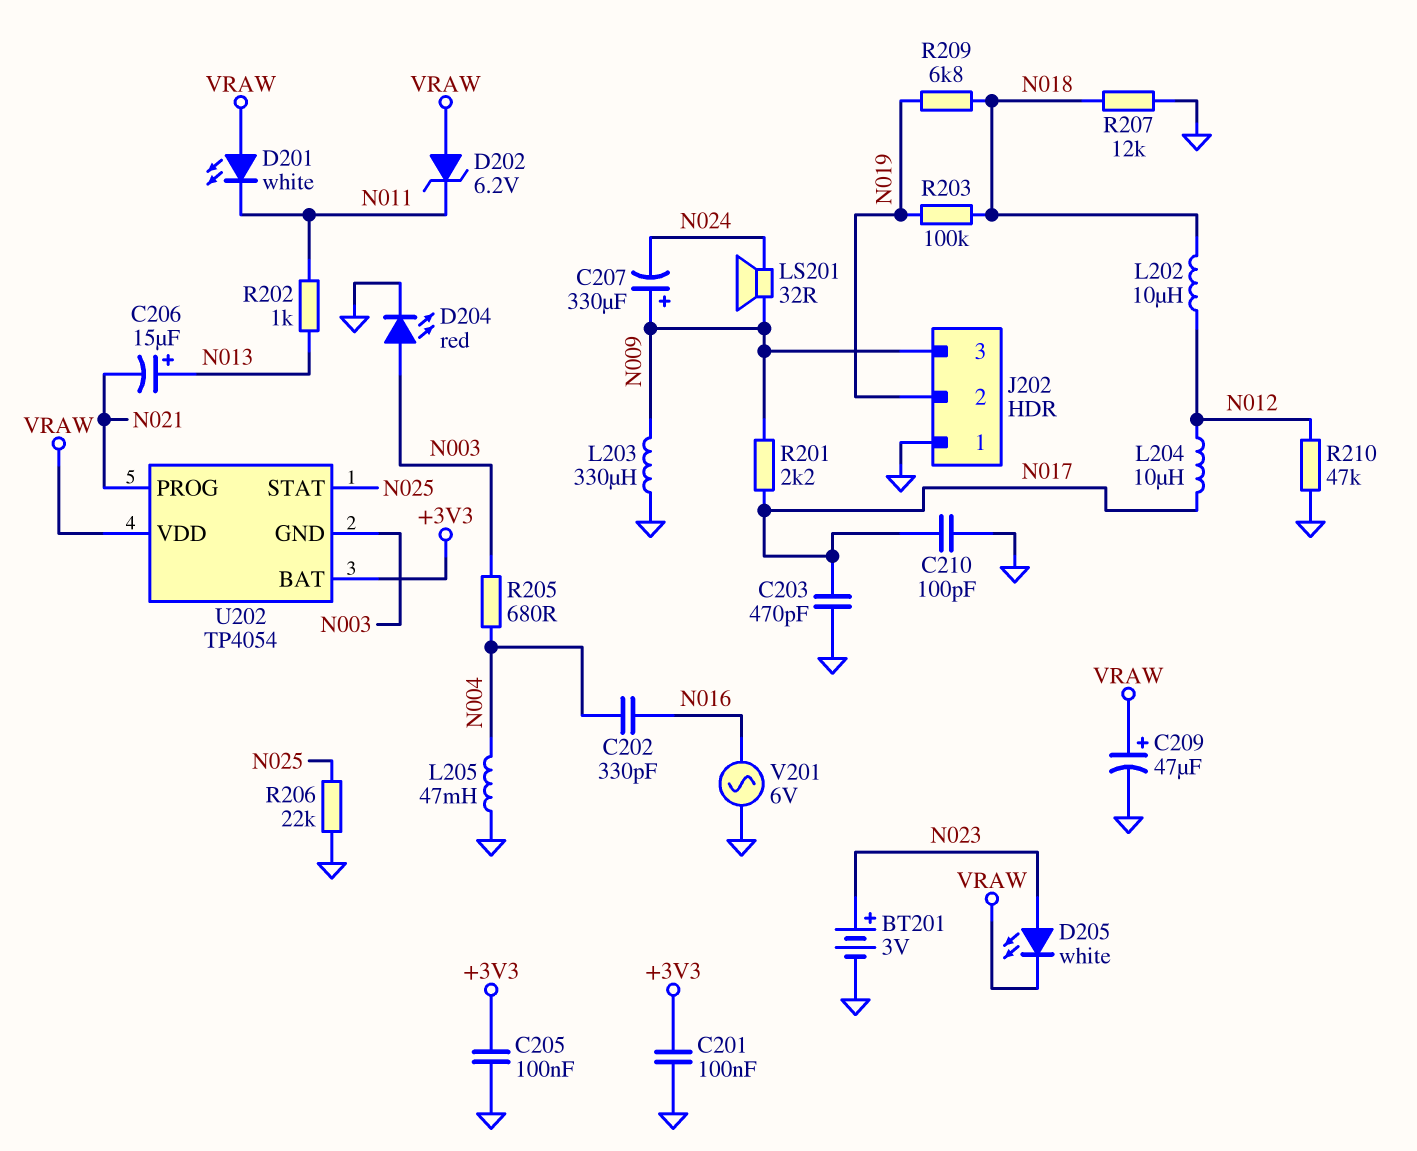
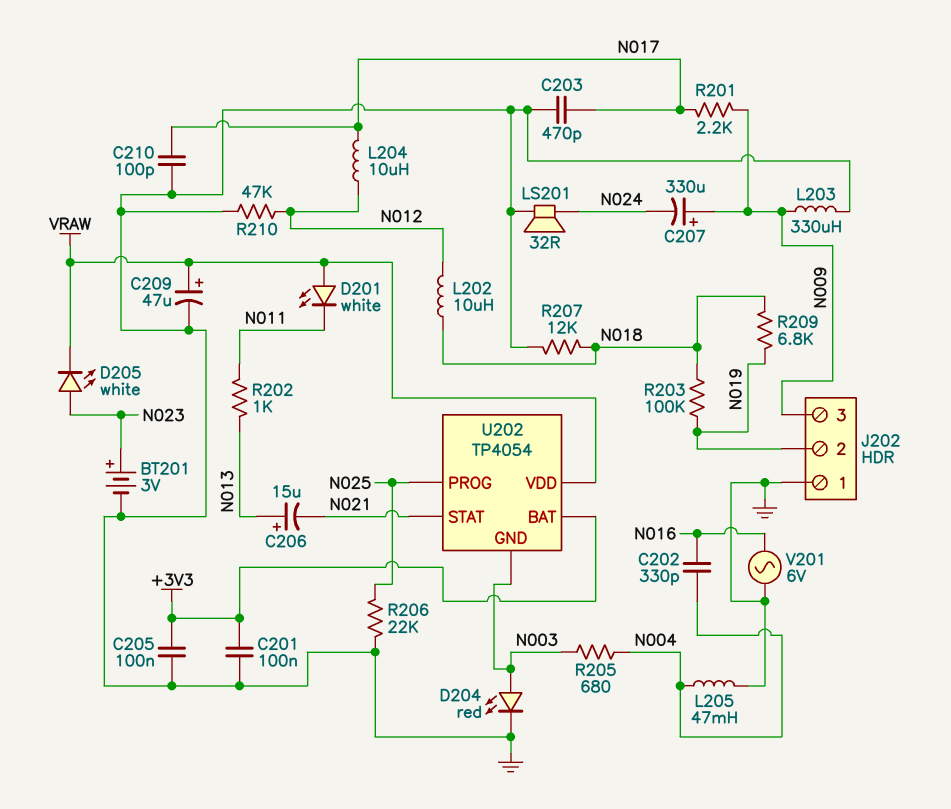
D202: zener 6.2V (A VRAW, K N011) -> none
LS201: speaker 32R (N009, N024) -> speaker 32R (GND, N024)
U202 pin PROG: N021 -> N025
U202 pin STAT: N025 -> N021

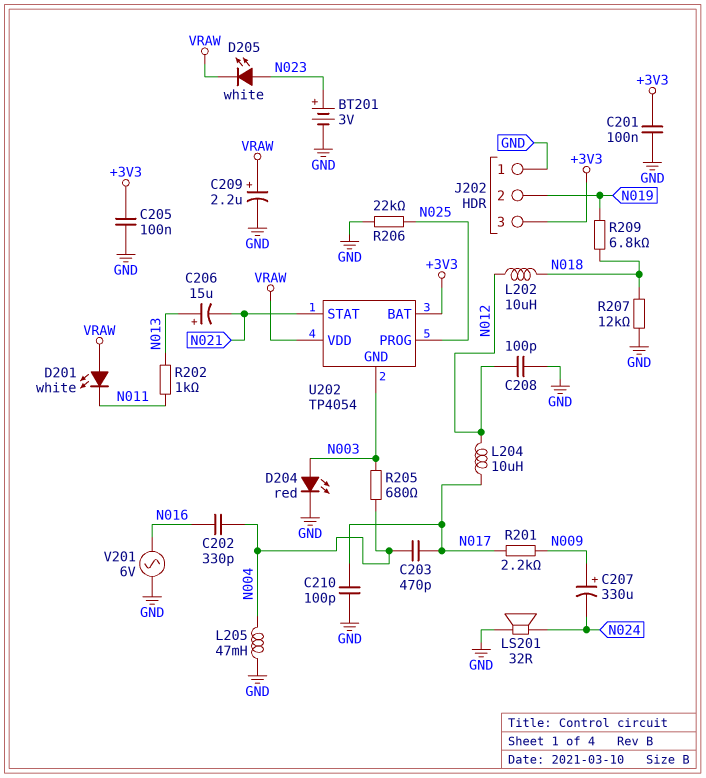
C203: 470pF (GND, N017) -> 470pF (N004, N017)
C208: none -> 100pF (GND, N012)
C209: 47uF (plus VRAW, minus GND) -> 2.2uF (plus VRAW, minus GND)
J202 pin 3: N009 -> +3V3
L203: 330uH (GND, N009) -> none
R203: 100k (N018, N019) -> none
R210: 47k (GND, N012) -> none

